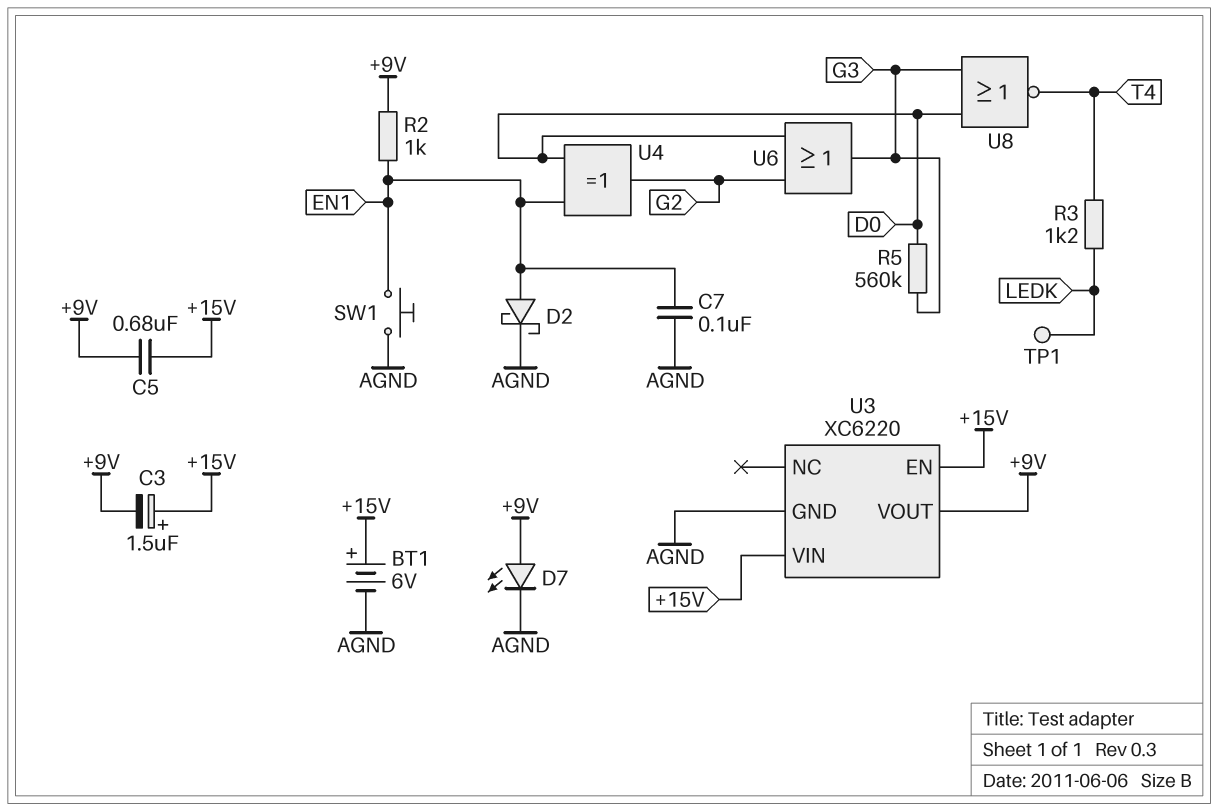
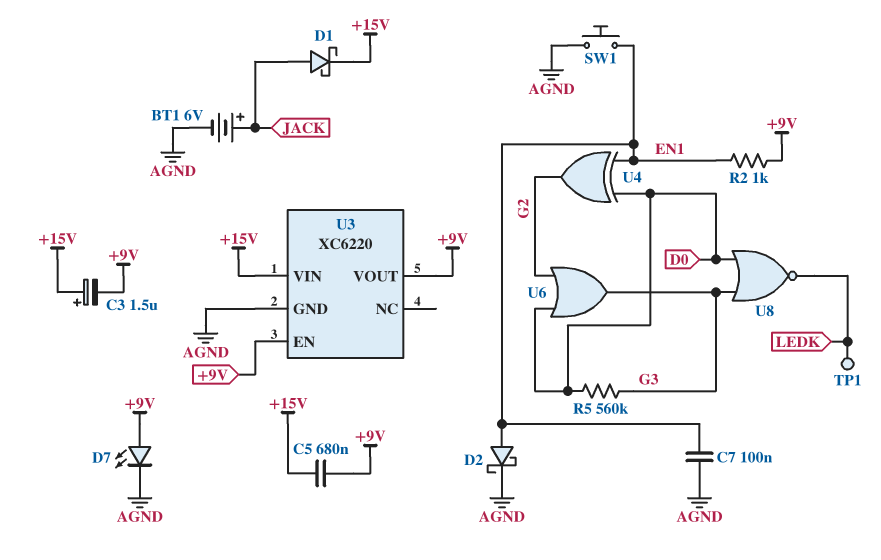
BT1: 6V (plus +15V, minus AGND) -> 6V (plus JACK, minus AGND)
D1: none -> schottky (A JACK, K +15V)
R3: 1.2k (LEDK, T4) -> none
U3 pin EN: +15V -> +9V
U8: NOR (in D0, in G3, out T4) -> NOR (in D0, in G3, out LEDK)

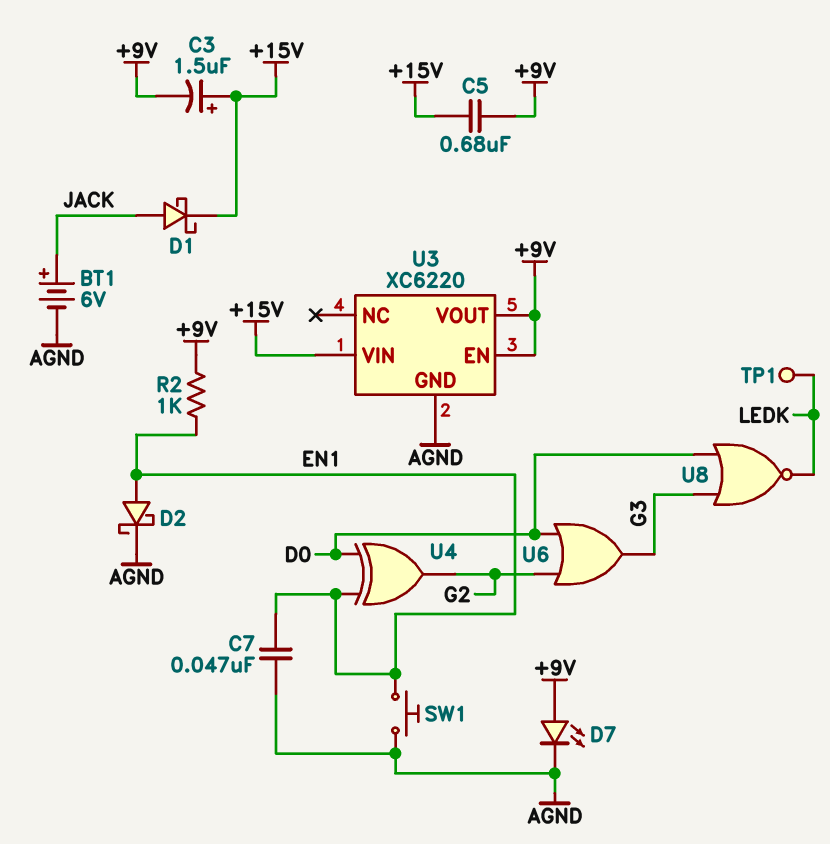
C7: 100nF (AGND, EN1) -> 47nF (AGND, EN1)
R5: 560k (D0, G3) -> none

